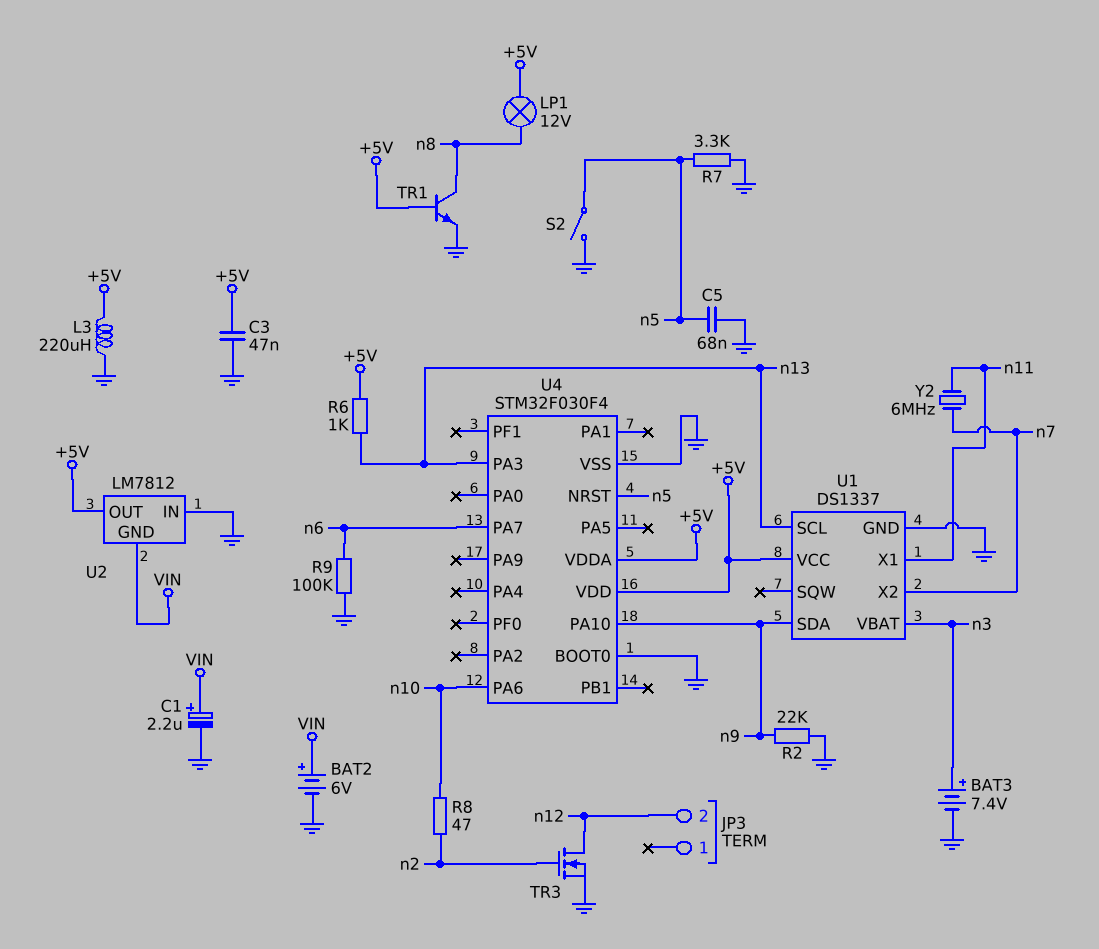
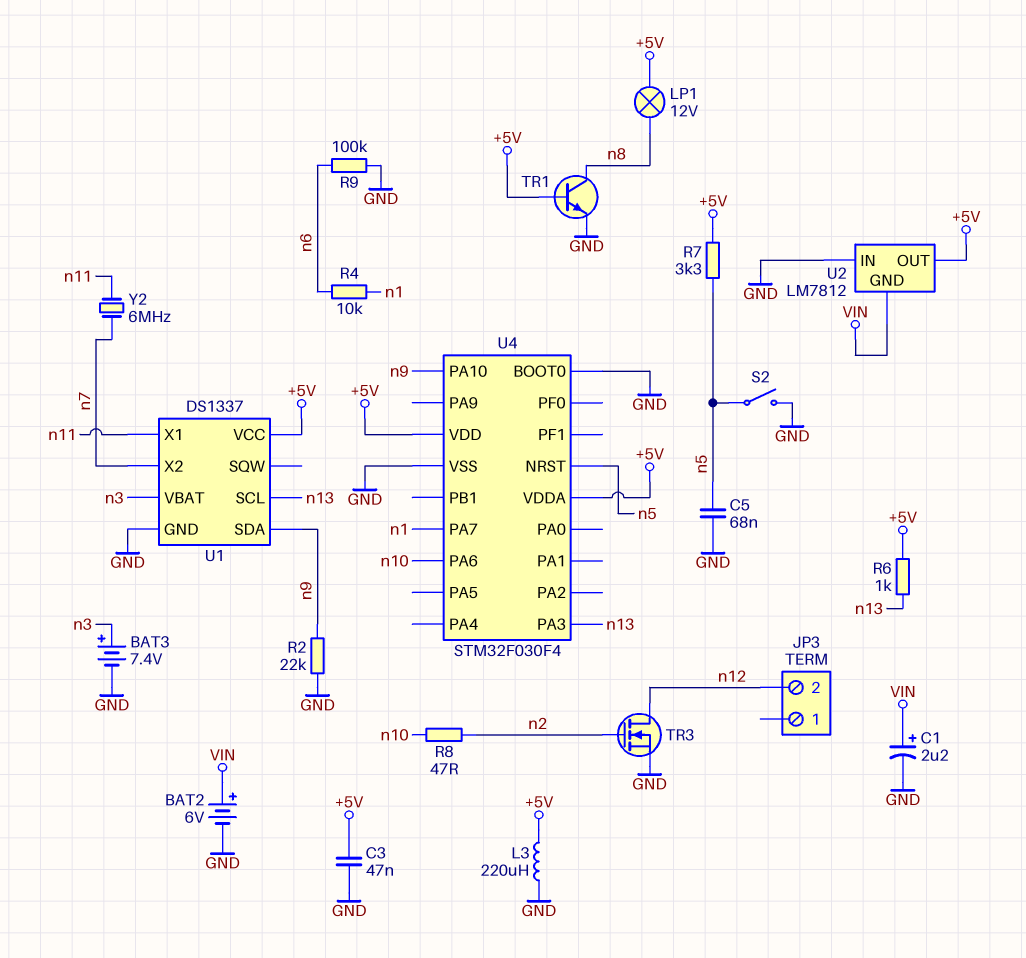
R4: none -> 10k (n1, n6)
R7: 3.3k (GND, n5) -> 3.3k (+5V, n5)
U4 pin PA7: n6 -> n1

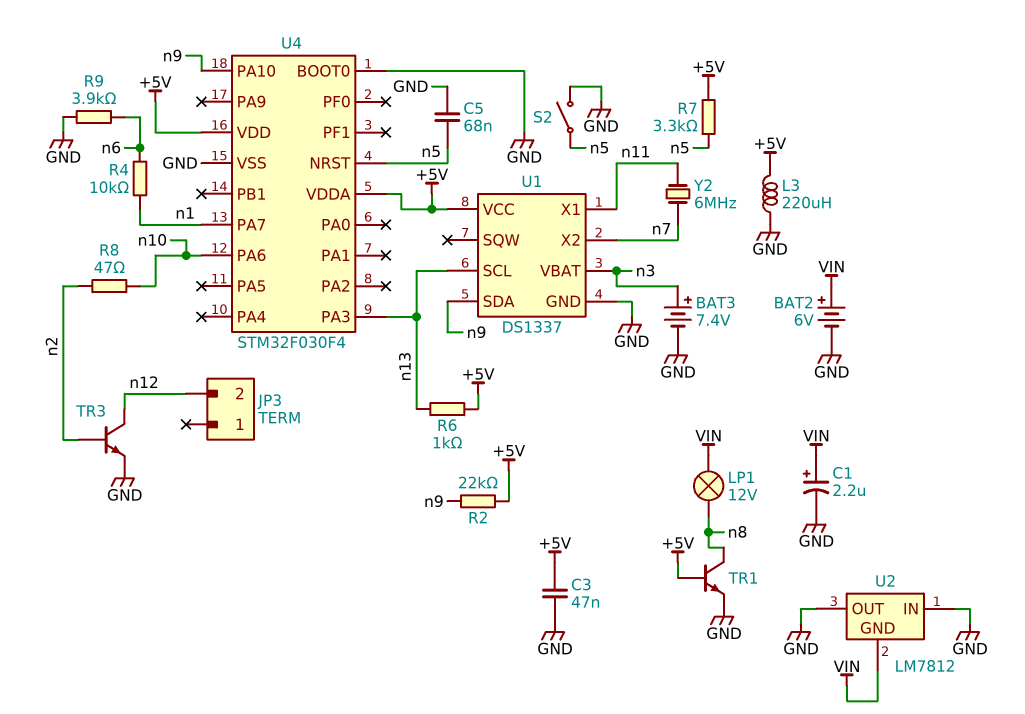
LP1: lamp 12V (+5V, n8) -> lamp 12V (VIN, n8)
R2: 22k (GND, n9) -> 22k (+5V, n9)
R9: 100k (GND, n6) -> 3.9k (GND, n6)
TR3: NMOS (G n2, D n12, S GND) -> NPN (B n2, C n12, E GND)
U2 pin OUT: +5V -> GND

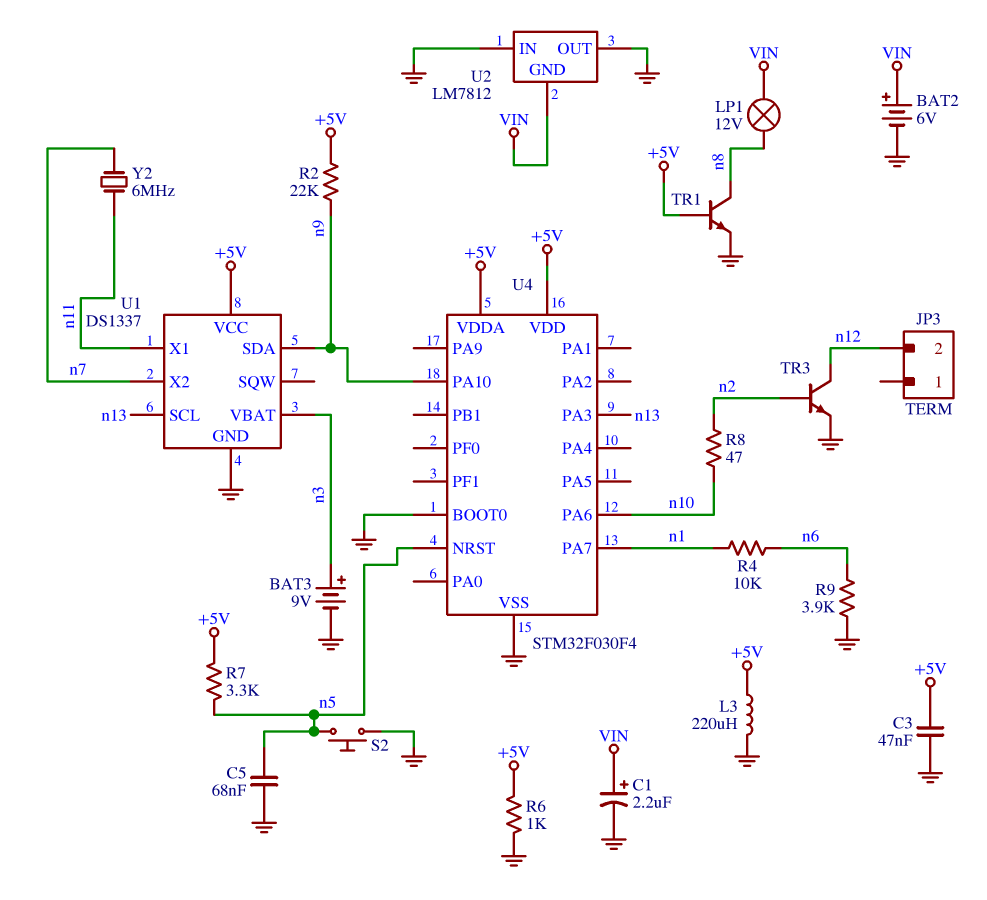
BAT3: 7.4V (plus n3, minus GND) -> 9V (plus n3, minus GND)
R6: 1k (+5V, n13) -> 1k (+5V, GND)
S2: switch (GND, n5) -> button (GND, n5)

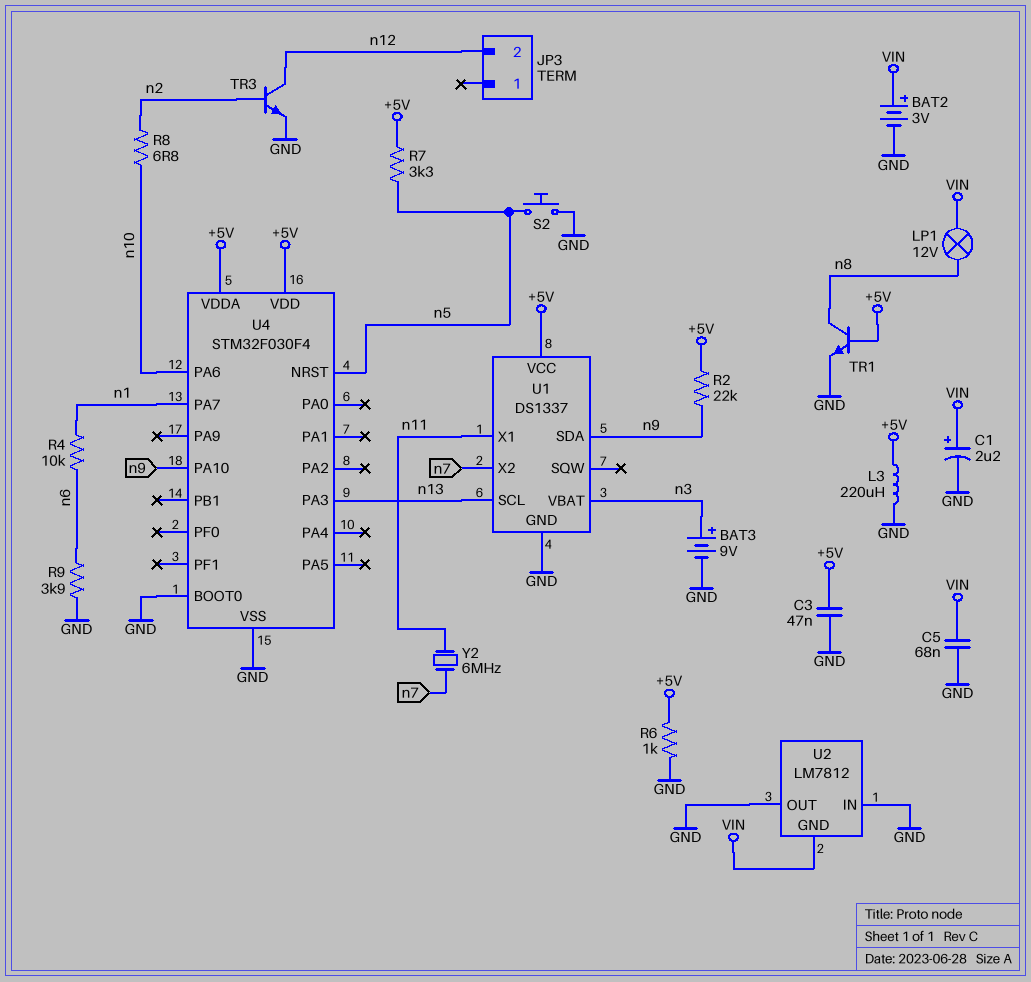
BAT2: 6V (plus VIN, minus GND) -> 3V (plus VIN, minus GND)
C5: 68nF (GND, n5) -> 68nF (GND, VIN)
R8: 47 (n2, n10) -> 6.8 (n2, n10)

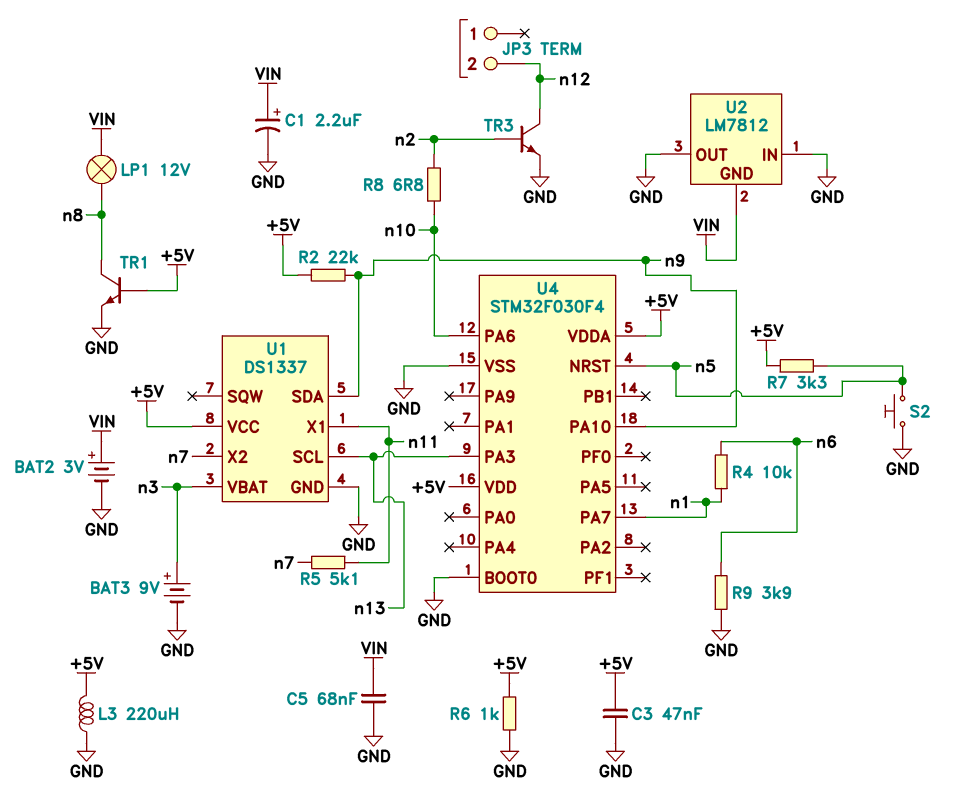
R5: none -> 5.1k (n7, n11)
Y2: 6MHz (n7, n11) -> none

